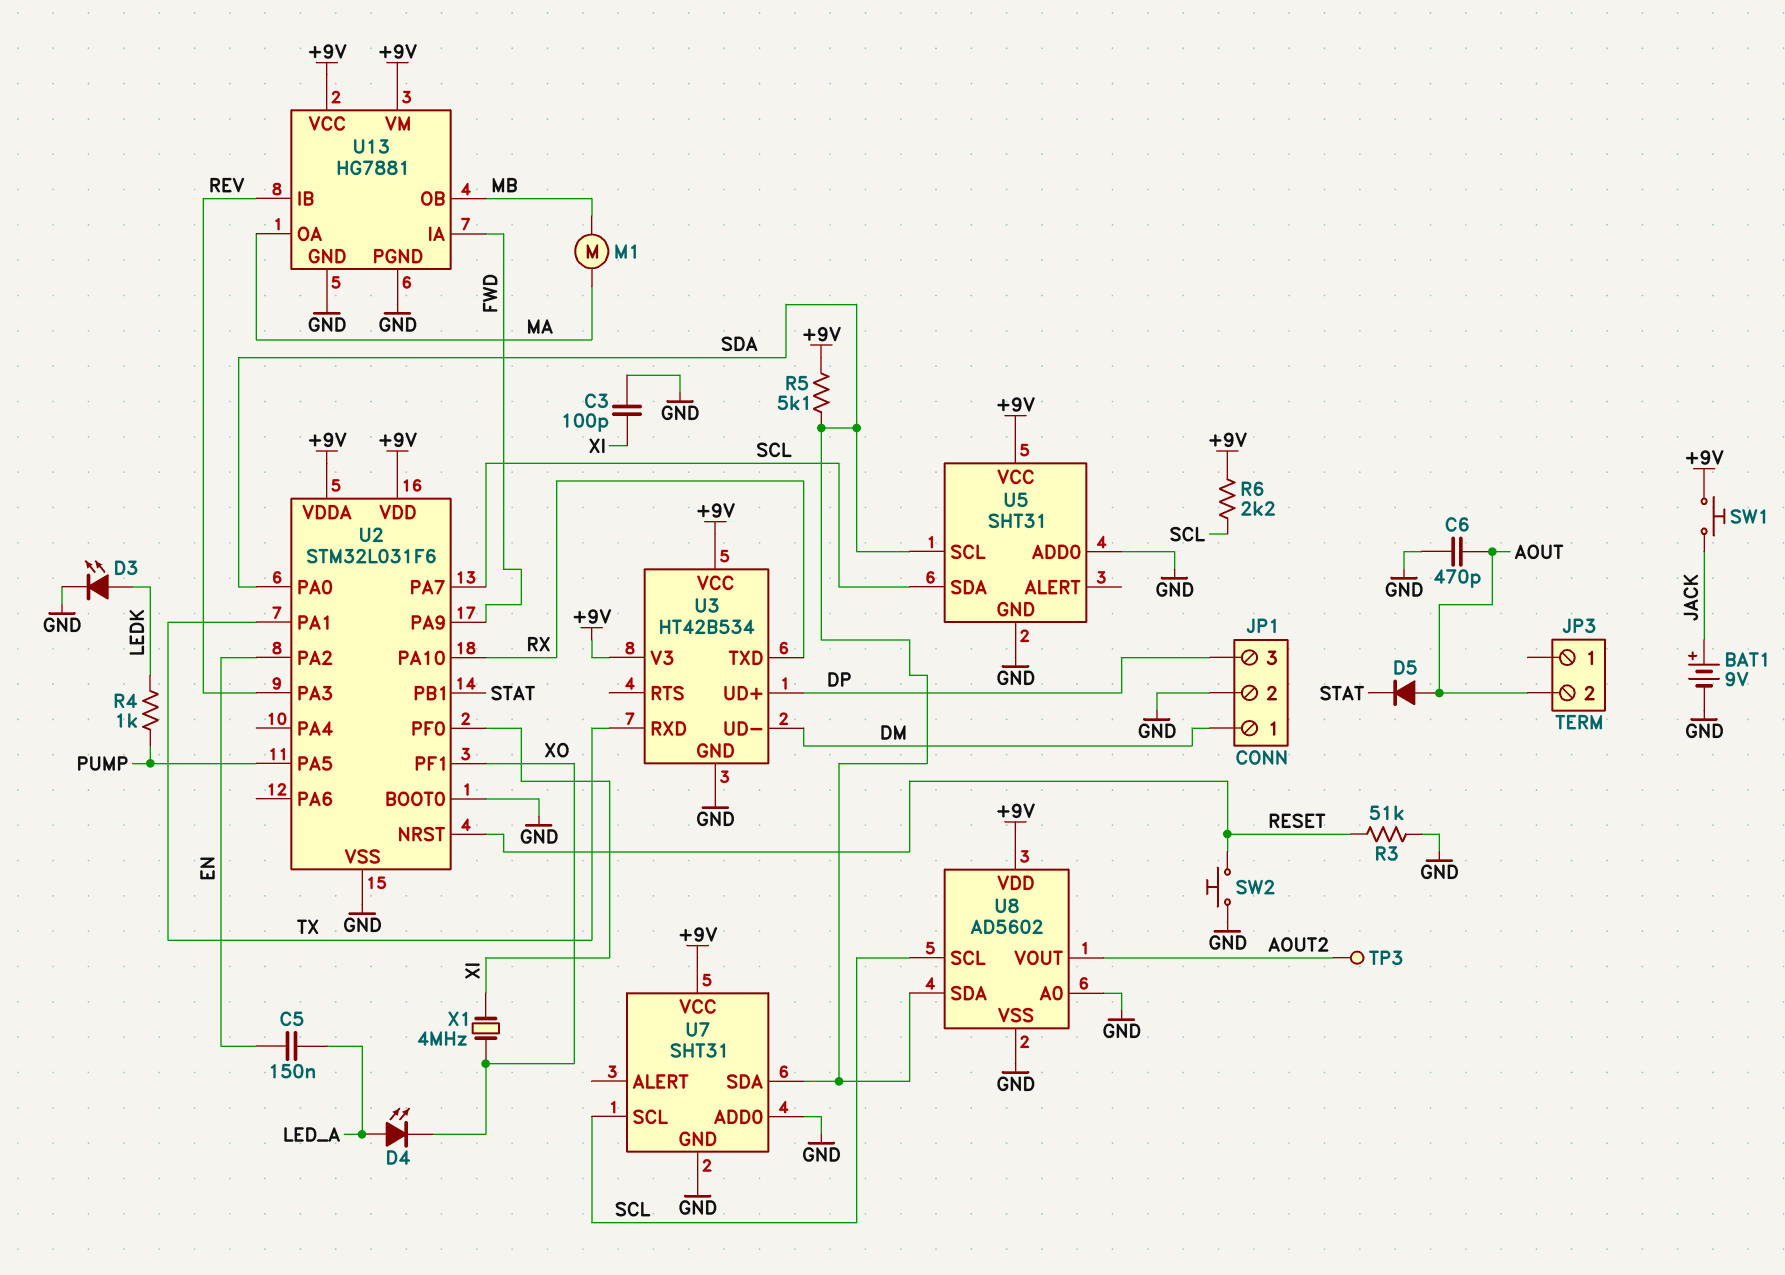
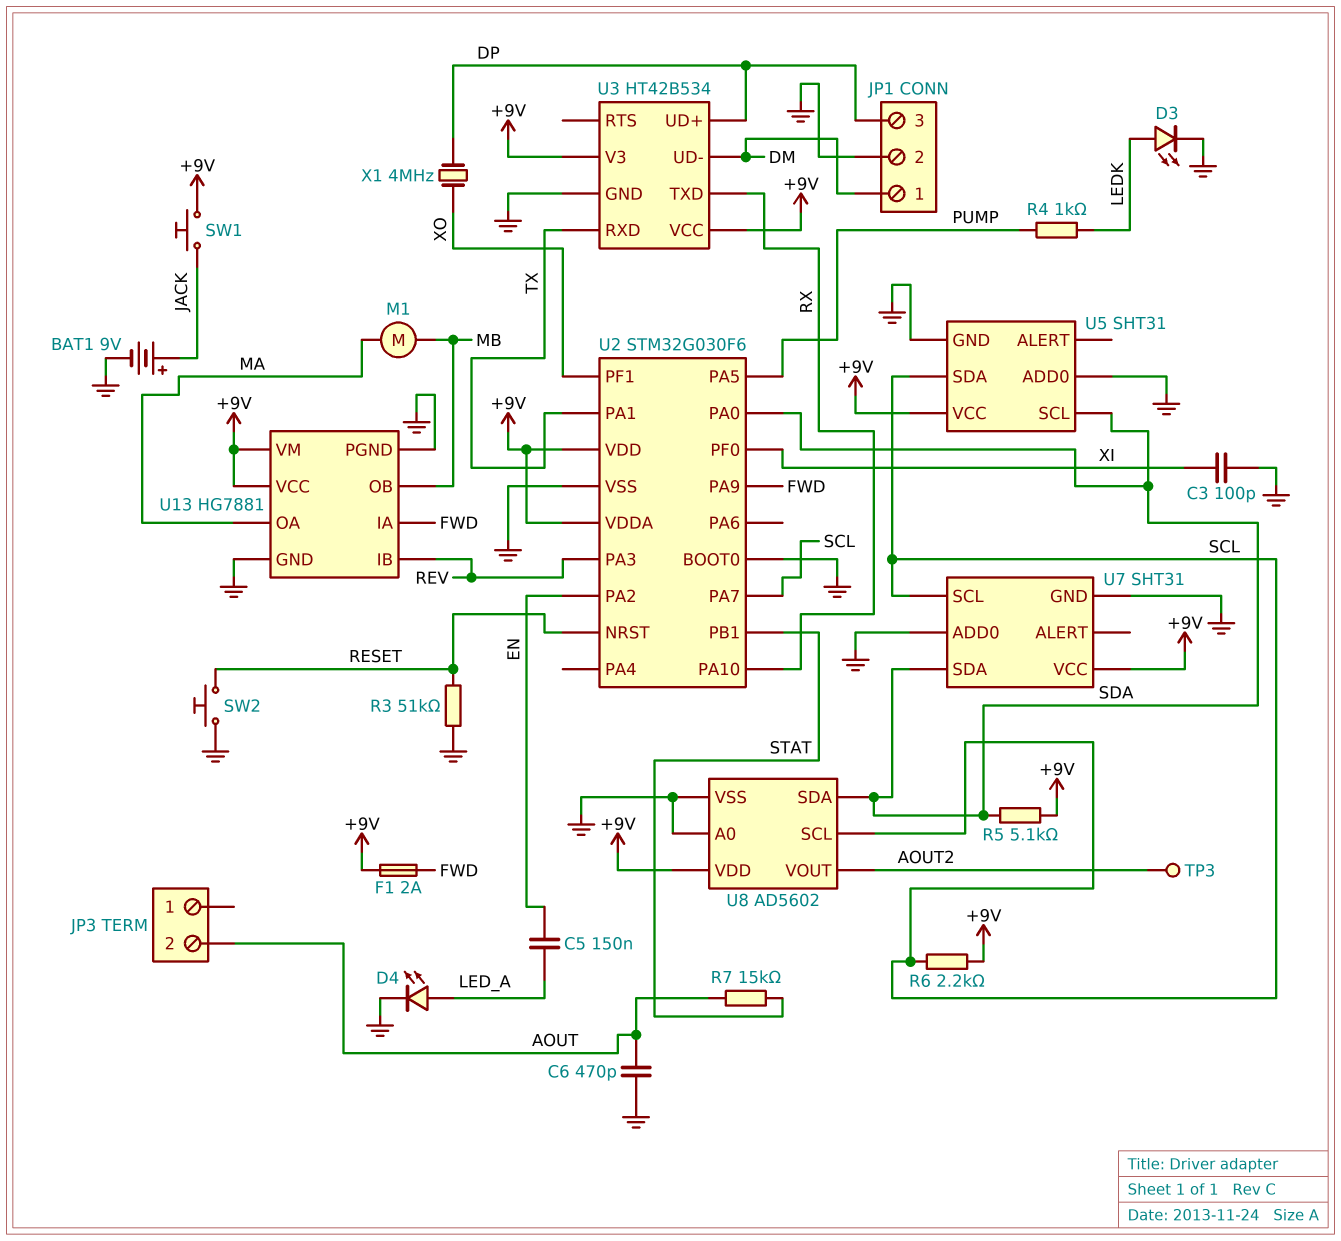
D4: LED (A LED_A, K XO) -> LED (A LED_A, K GND)
D5: diode (A AOUT, K STAT) -> none
F1: none -> 2A (+9V, FWD)
R7: none -> 15k (AOUT, STAT)
U2: STM32L031F6 -> STM32G030F6
X1: 4MHz (XI, XO) -> 4MHz (DP, XO)

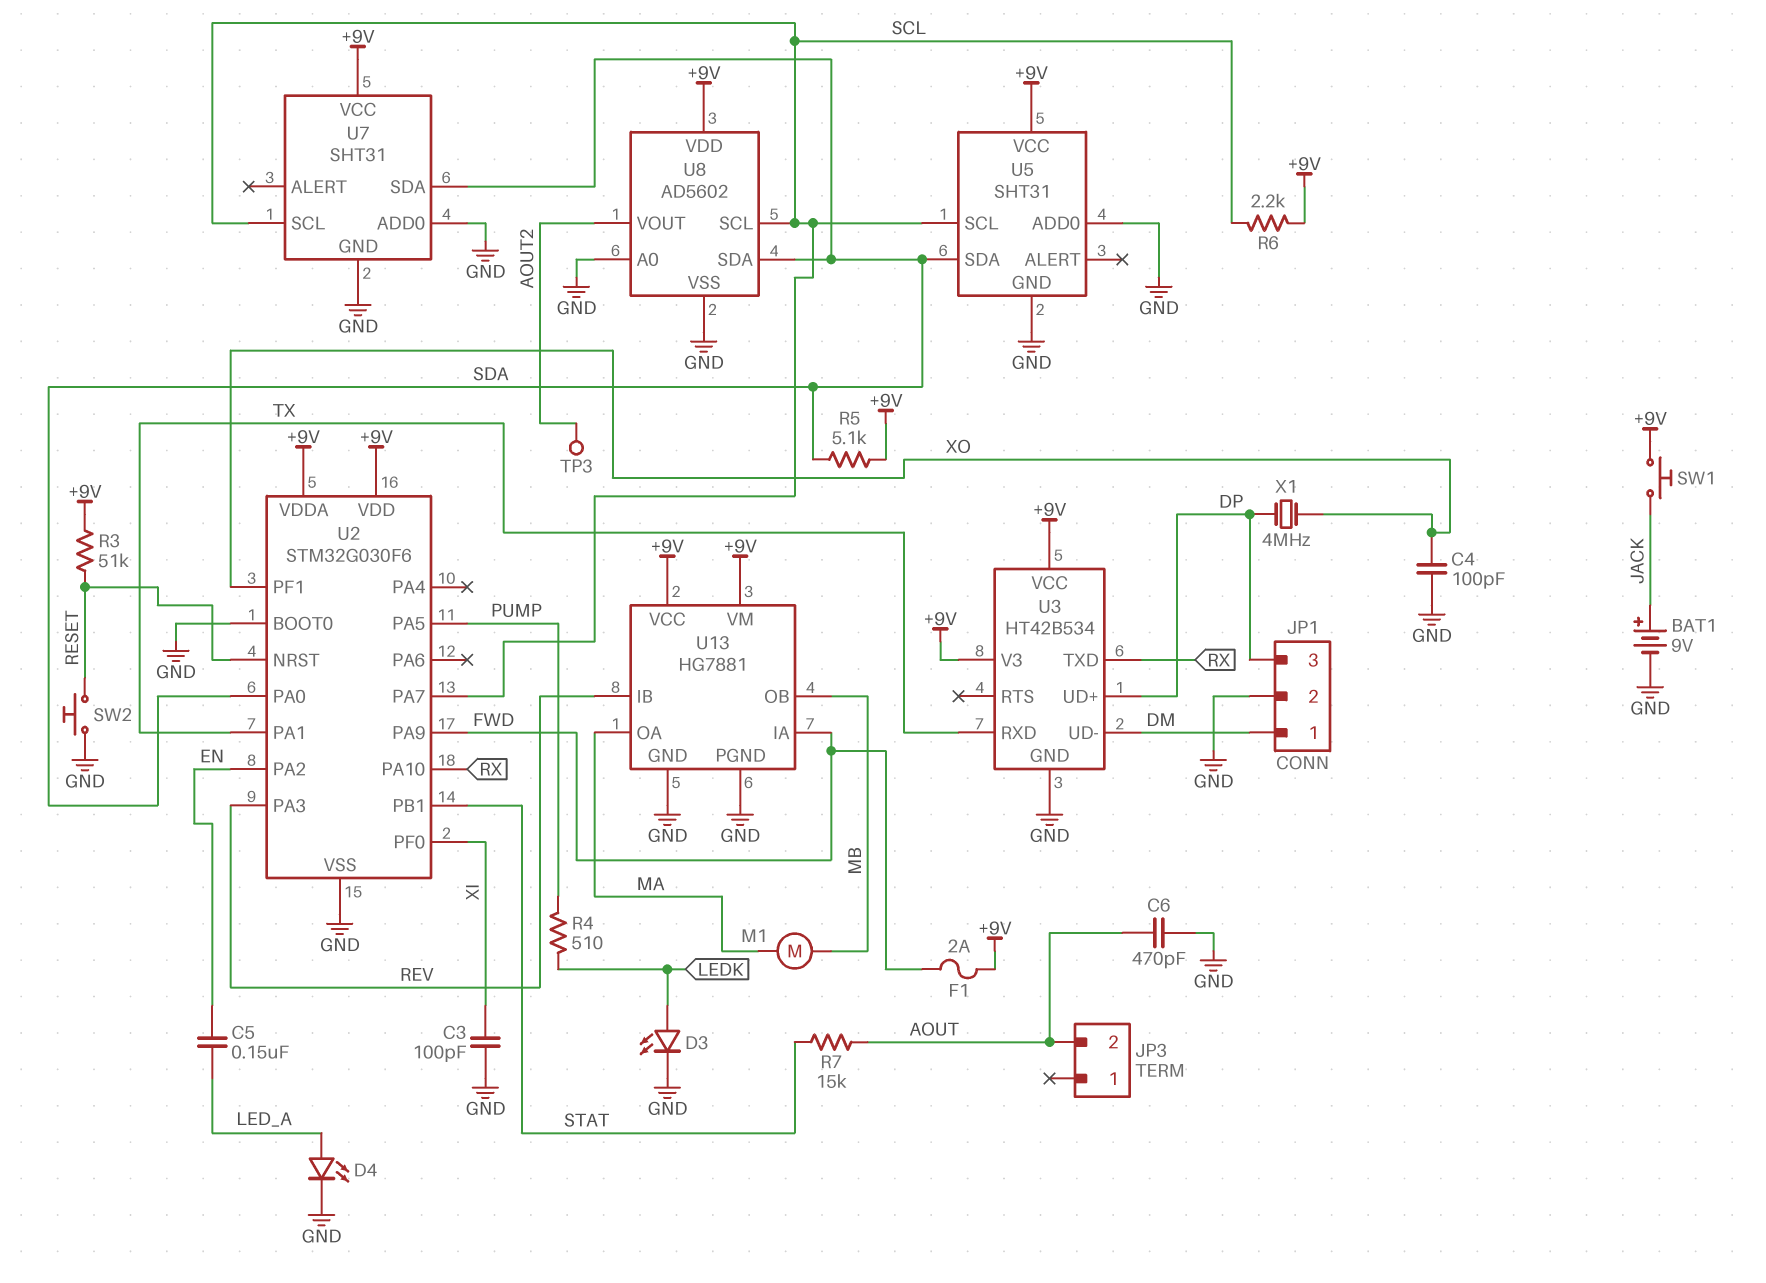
C4: none -> 100pF (GND, XO)
R3: 51k (GND, RESET) -> 51k (+9V, RESET)
R4: 1k (LEDK, PUMP) -> 510 (LEDK, PUMP)
U5 pin SCL: SDA -> SCL
U5 pin SDA: SCL -> SDA

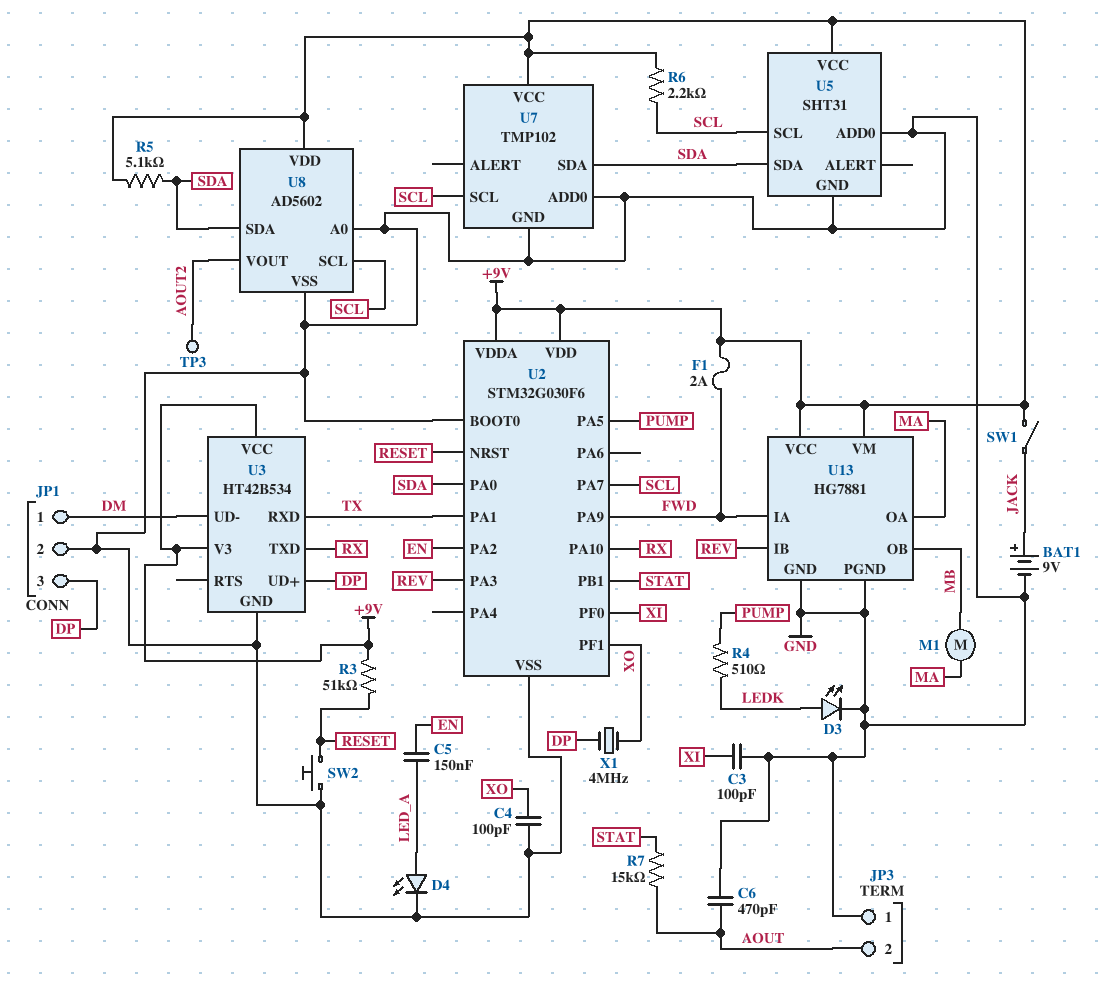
JP3 pin 1: none -> GND
SW1: button (+9V, JACK) -> switch (+9V, JACK)
U7: SHT31 -> TMP102

